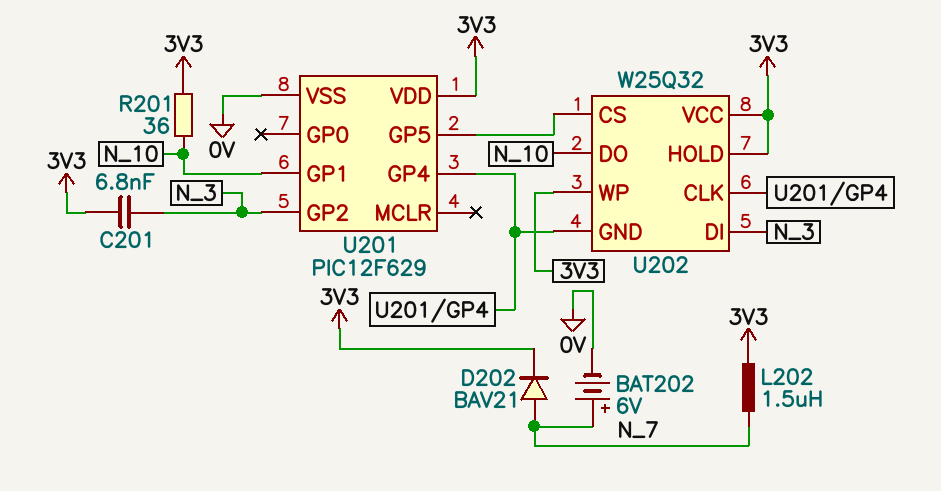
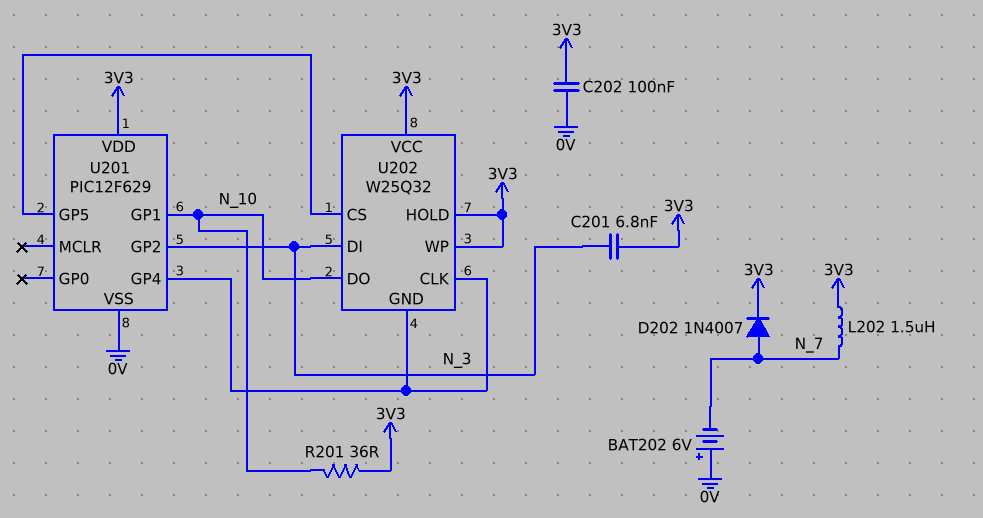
BAT202: 6V (plus N_7, minus 0V) -> 6V (plus 0V, minus N_7)
C202: none -> 100nF (0V, 3V3)
D202: diode BAV21 (A N_7, K 3V3) -> diode 1N4007 (A N_7, K 3V3)

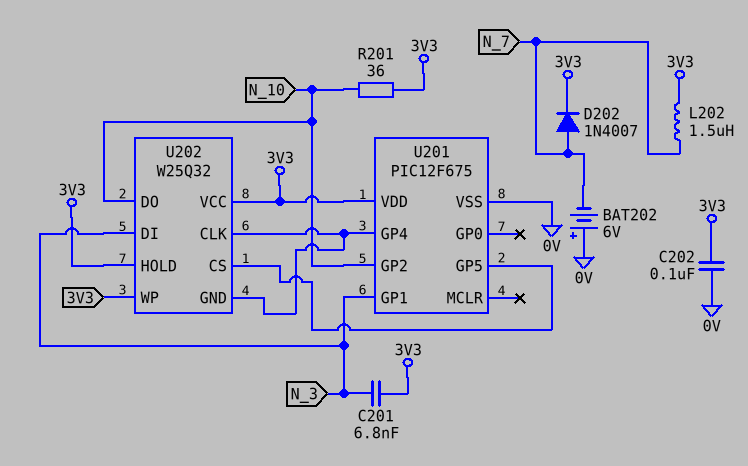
U201: PIC12F629 -> PIC12F675
U201 pin GP1: N_10 -> N_3
U201 pin GP2: N_3 -> N_10

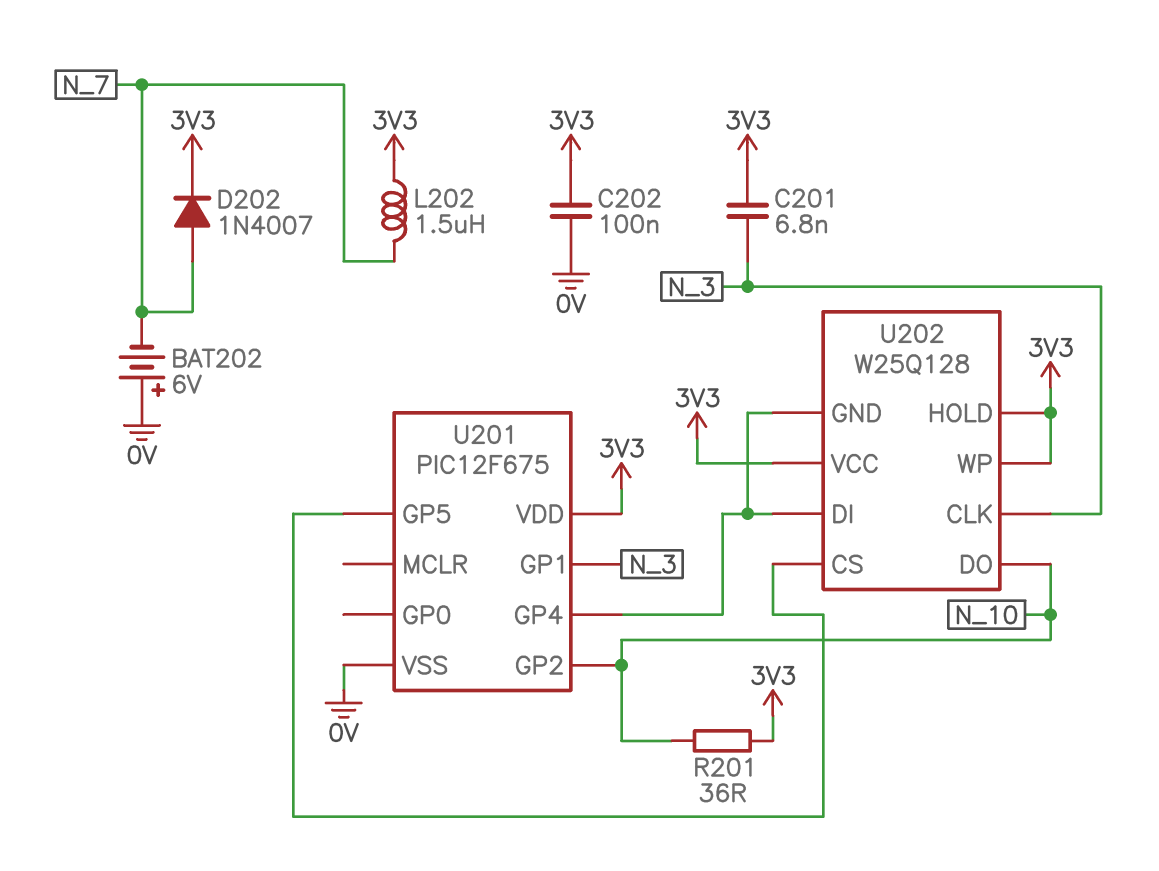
U202: W25Q32 -> W25Q128
U202 pin CLK: U201/GP4 -> N_3
U202 pin DI: N_3 -> U201/GP4

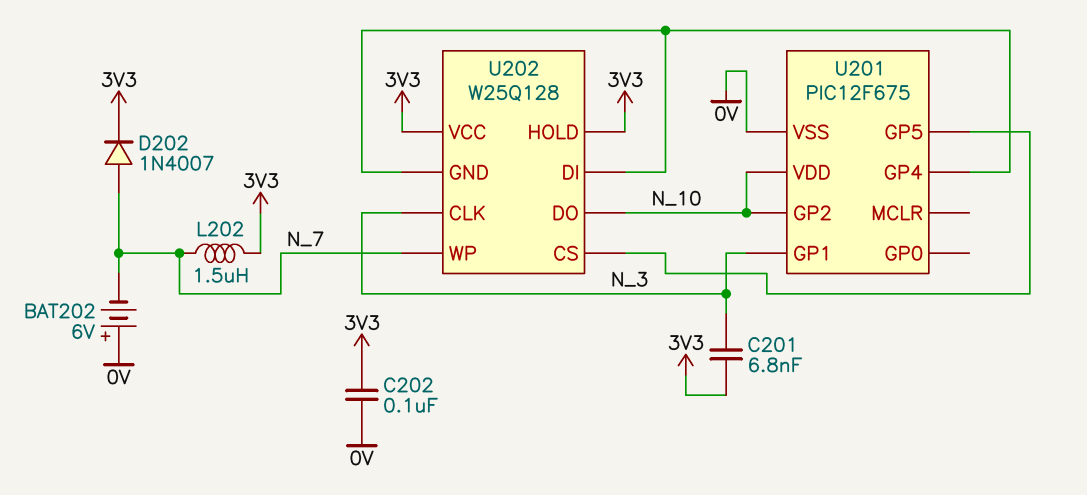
R201: 36 (3V3, N_10) -> none
U201 pin VDD: 3V3 -> N_10
U202 pin WP: 3V3 -> N_7

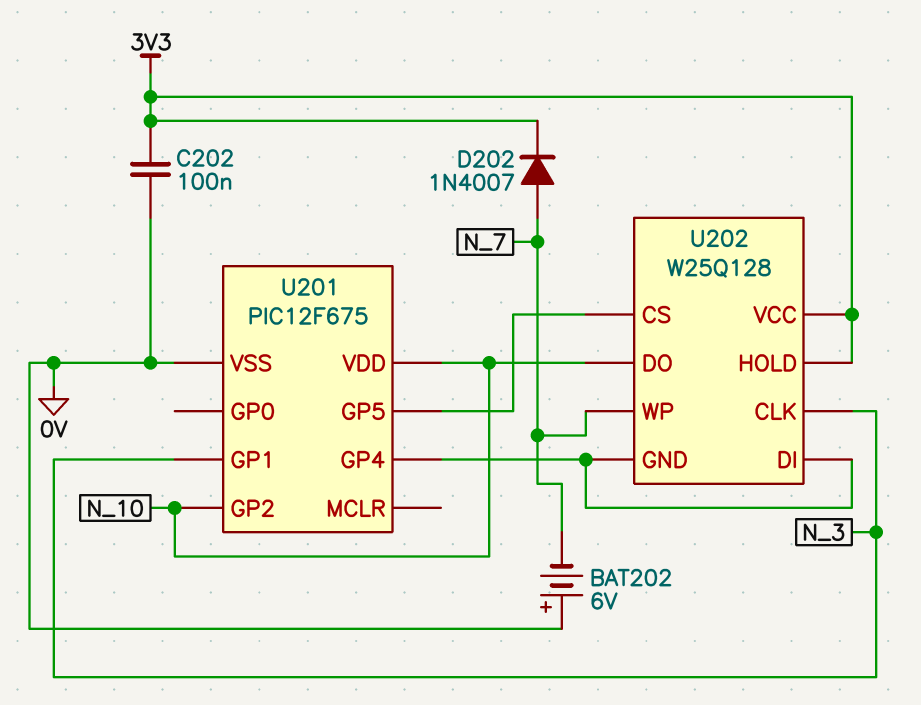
C201: 6.8nF (3V3, N_3) -> none
L202: 1.5uH (3V3, N_7) -> none

